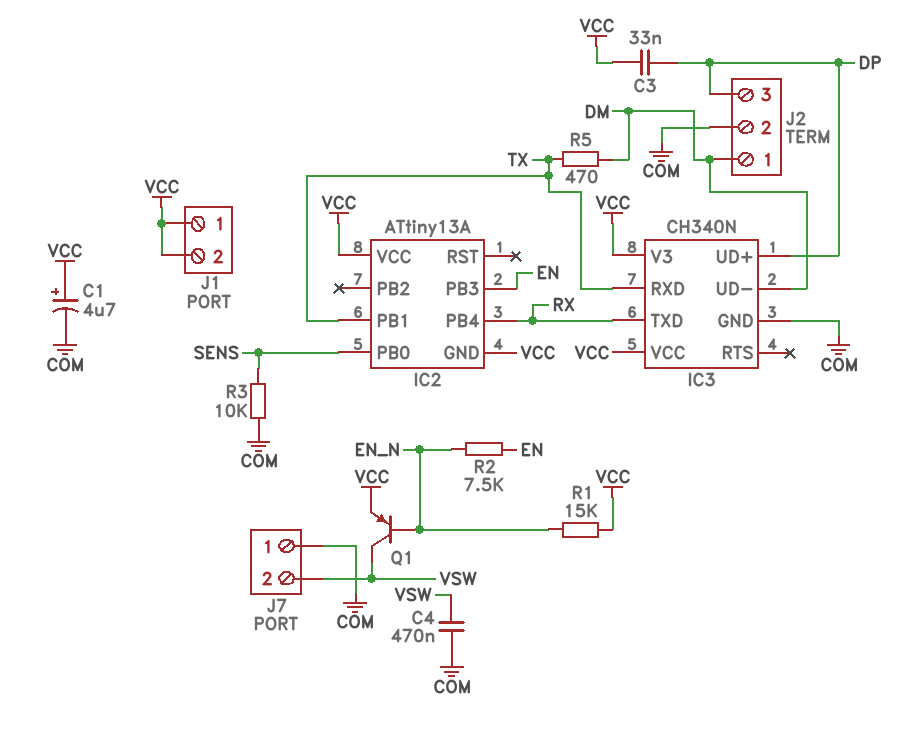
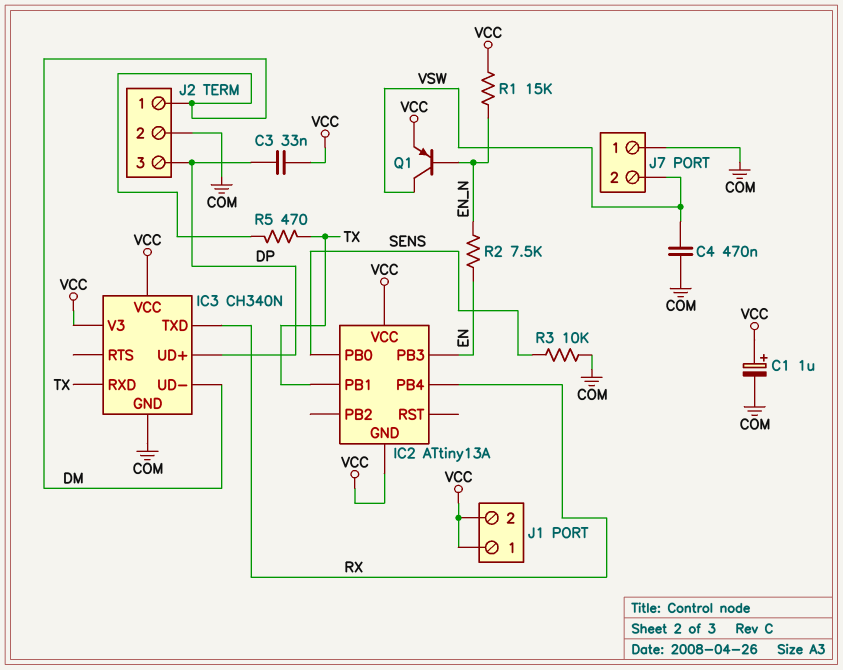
C1: 4.7uF (plus VCC, minus COM) -> 1uF (plus VCC, minus COM)

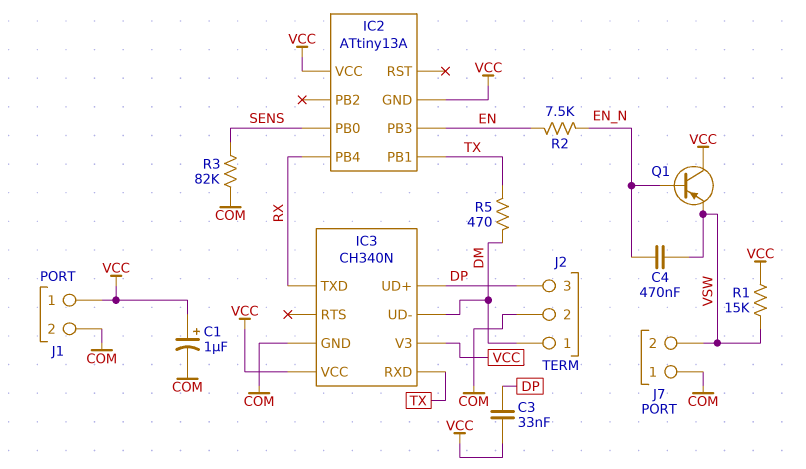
C4: 470nF (COM, VSW) -> 470nF (EN_N, VSW)
J1 pin 2: VCC -> COM
Q1: PNP (B EN_N, C VSW, E VCC) -> PNP (B EN_N, C VCC, E VSW)
R1: 15k (EN_N, VCC) -> 15k (VCC, VSW)
R3: 10k (COM, SENS) -> 82k (COM, SENS)

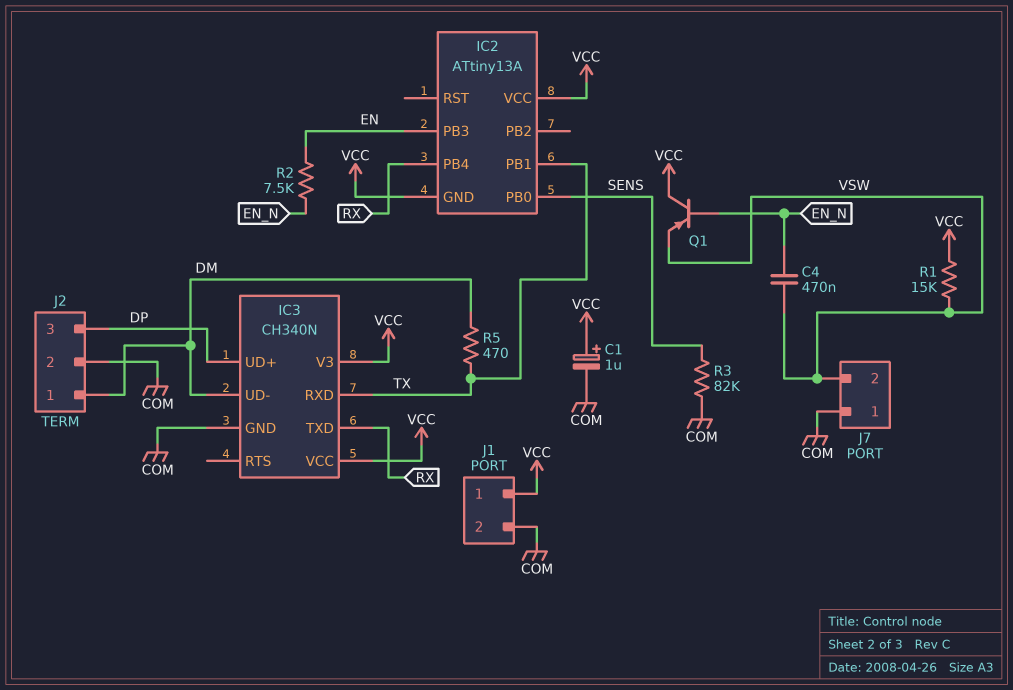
C3: 33nF (DP, VCC) -> none

